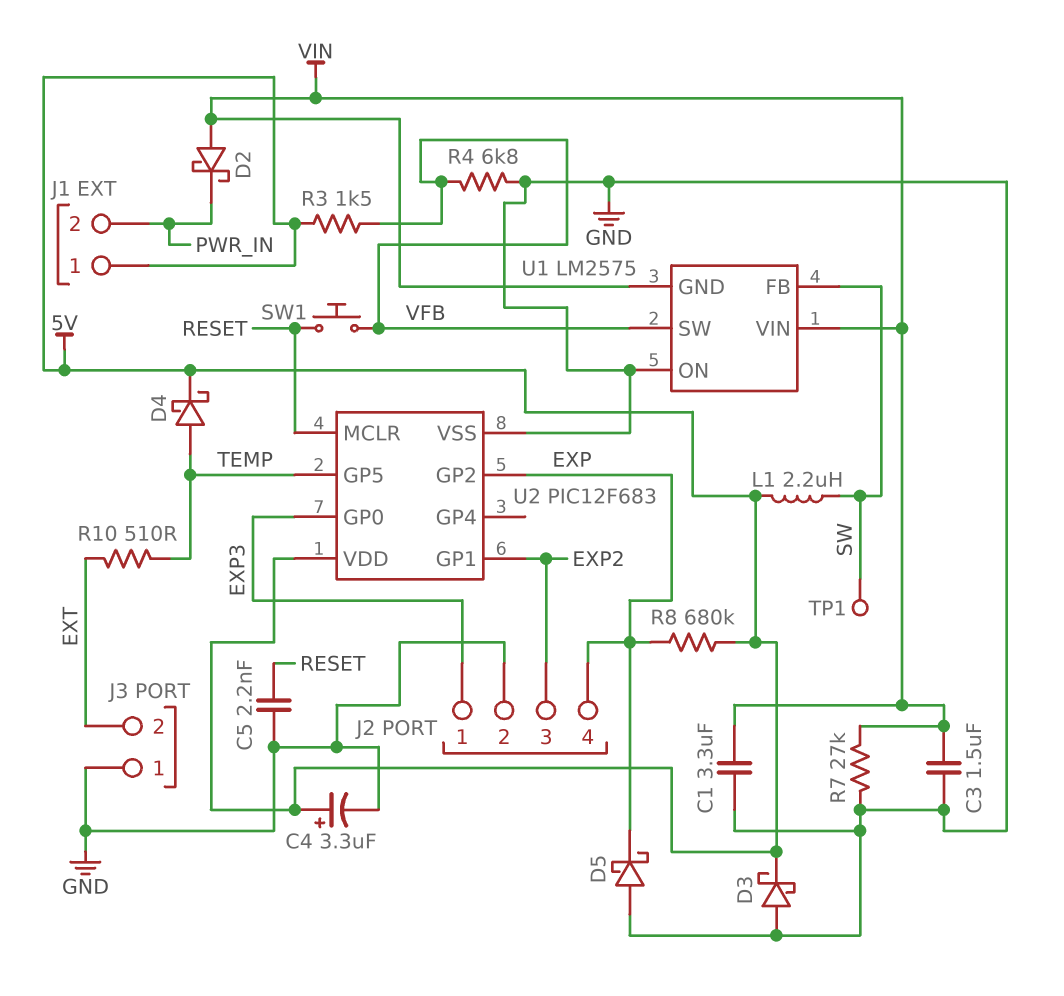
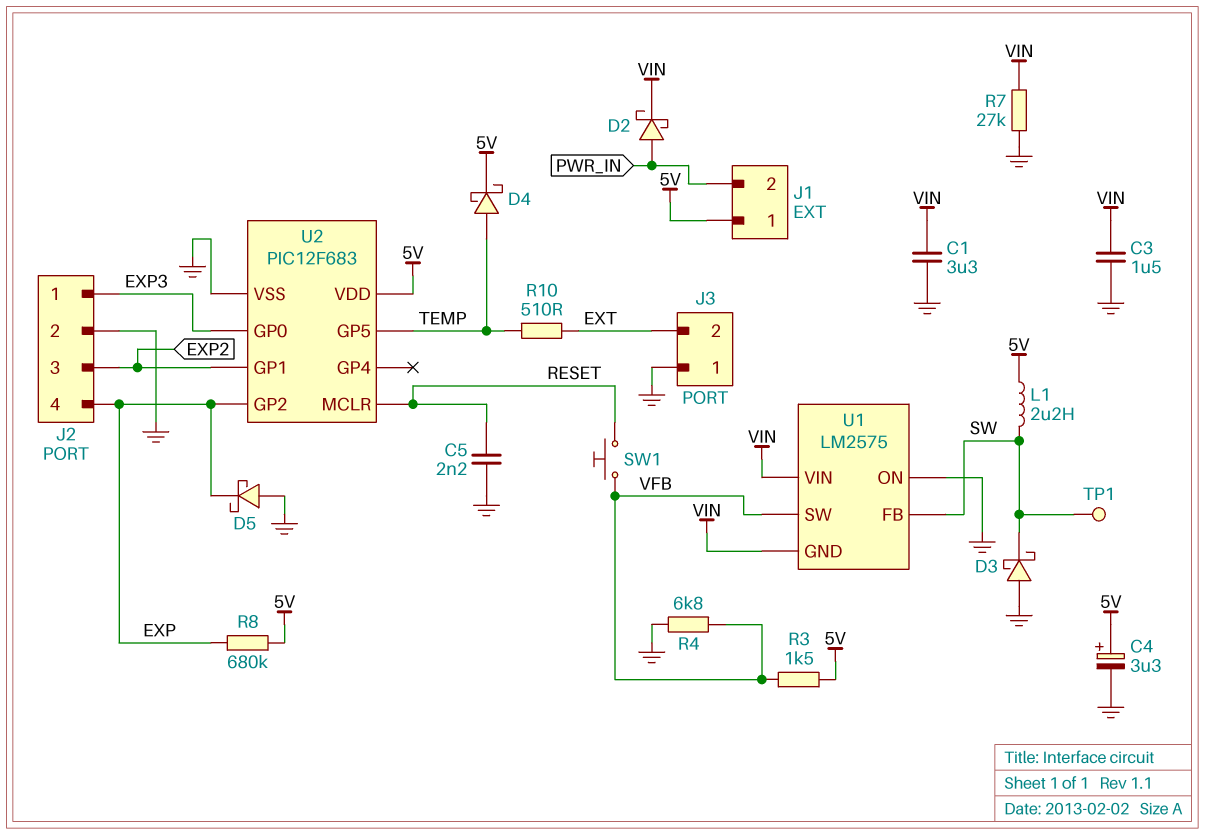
D2: schottky (A VIN, K PWR_IN) -> schottky (A PWR_IN, K VIN)
D3: schottky (A GND, K 5V) -> schottky (A GND, K SW)

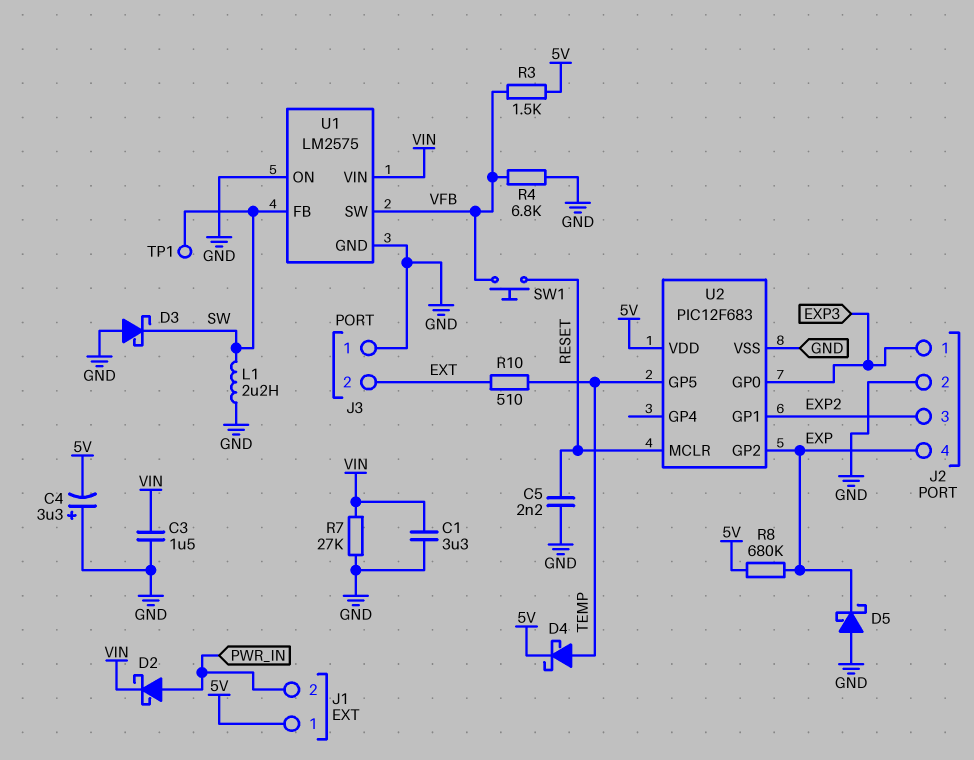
C4: 3.3uF (plus 5V, minus GND) -> 3.3uF (plus GND, minus 5V)
L1: 2.2uH (5V, SW) -> 2.2uH (GND, SW)
U1 pin GND: VIN -> GND

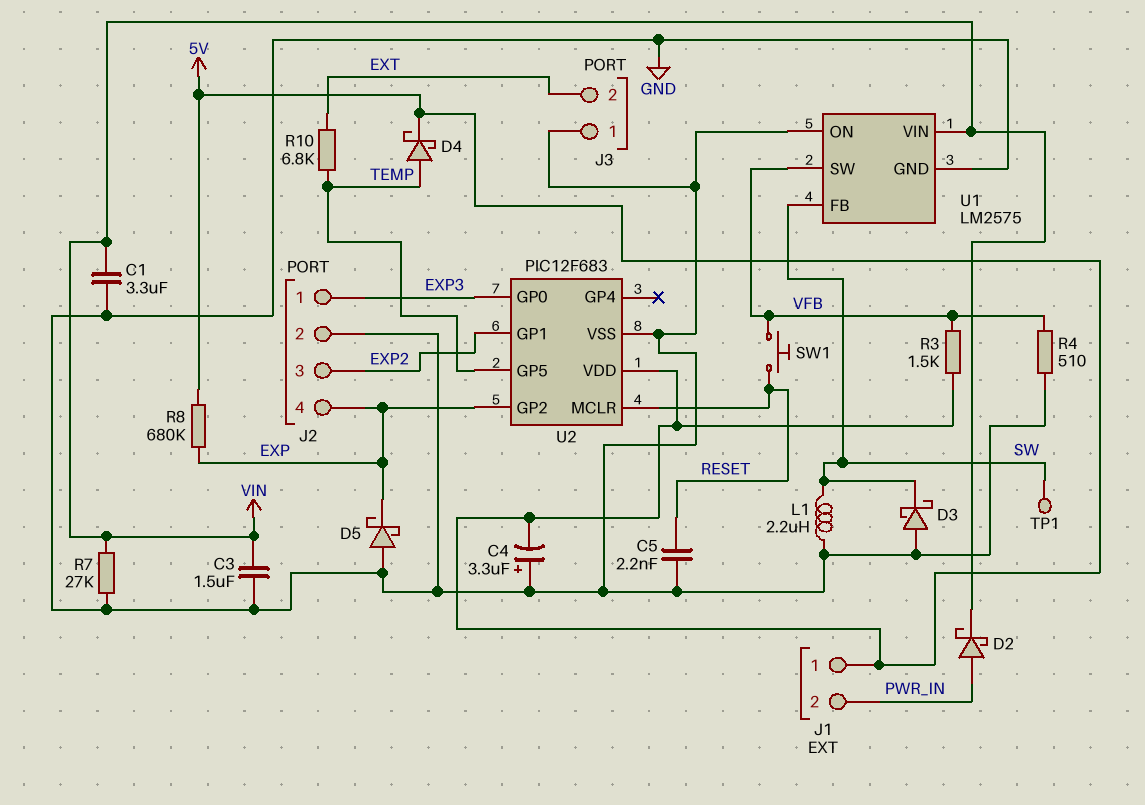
R4: 6.8k (GND, VFB) -> 510 (GND, VFB)
R10: 510 (EXT, TEMP) -> 6.8k (EXT, TEMP)

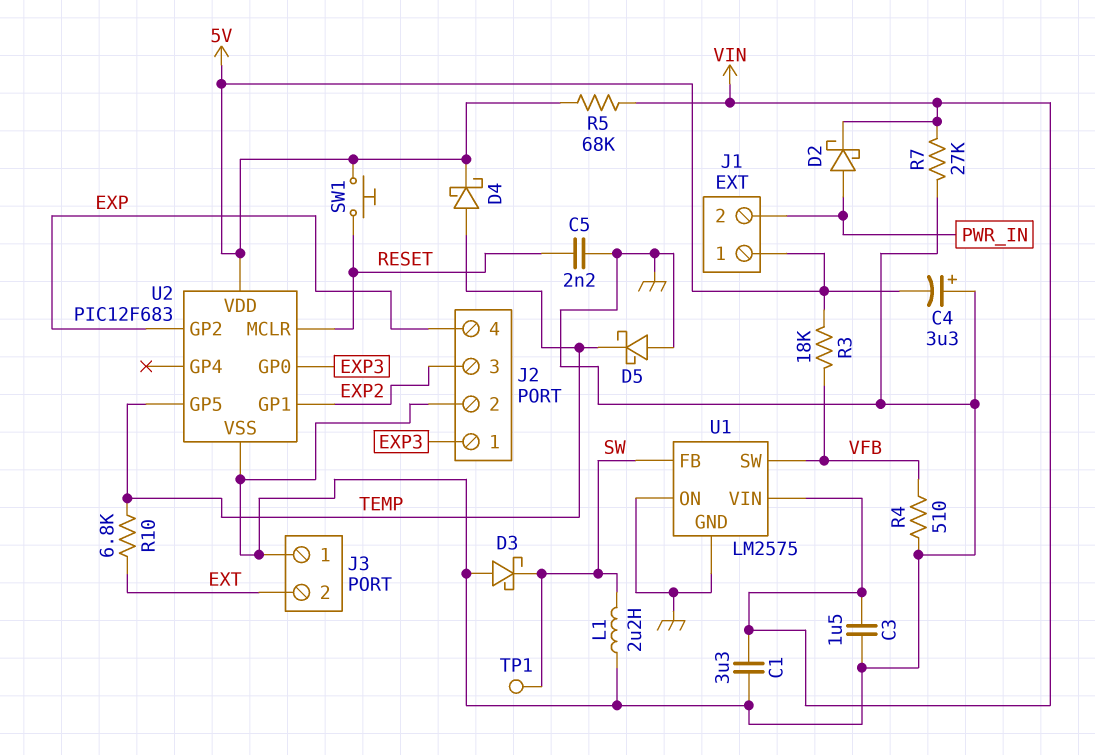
D5: schottky (A GND, K EXP) -> schottky (A GND, K TEMP)
R3: 1.5k (5V, VFB) -> 18k (5V, VFB)
R5: none -> 68k (5V, VIN)
R8: 680k (5V, EXP) -> none
SW1: button (RESET, VFB) -> button (5V, RESET)

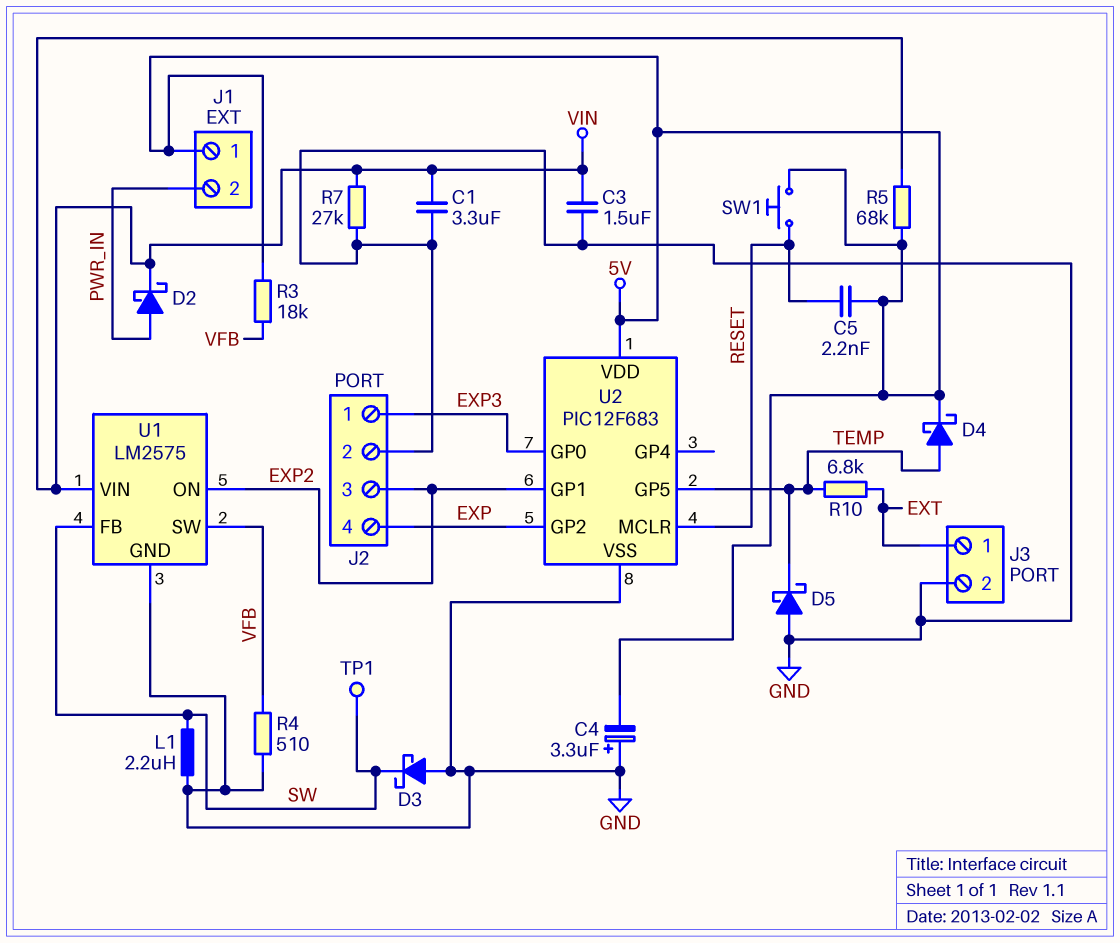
C5: 2.2nF (GND, RESET) -> 2.2nF (5V, RESET)
J3 pin 1: GND -> EXT
J3 pin 2: EXT -> GND
U1 pin ON: GND -> EXP2

